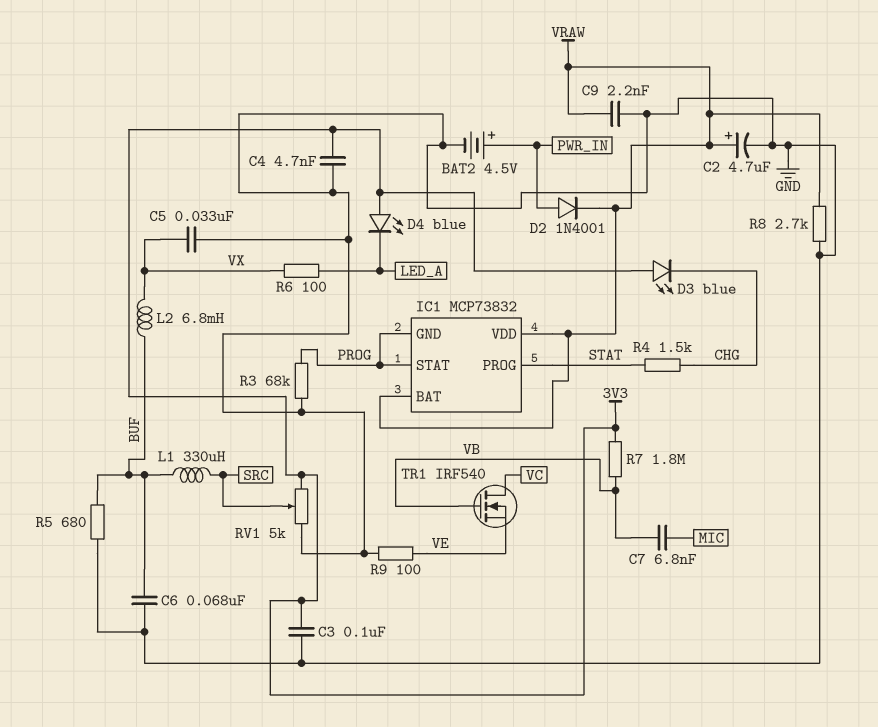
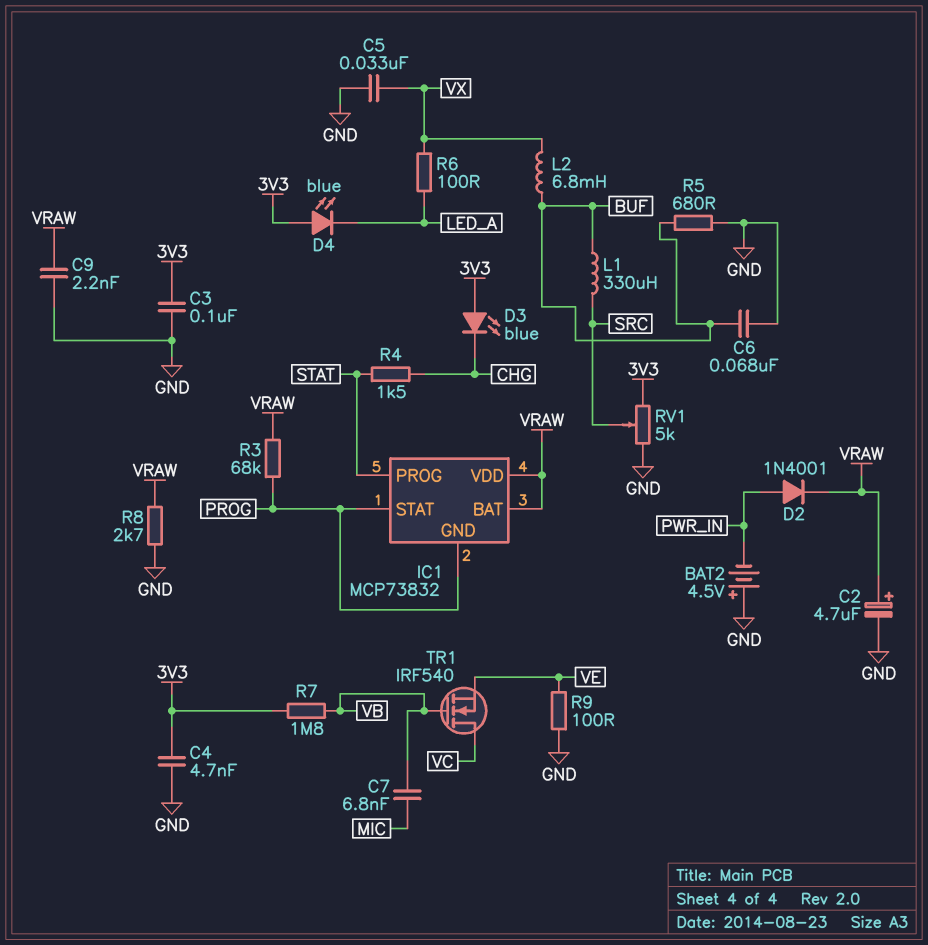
BAT2: 4.5V (plus PWR_IN, minus GND) -> 4.5V (plus GND, minus PWR_IN)
R3: 68k (GND, PROG) -> 68k (PROG, VRAW)

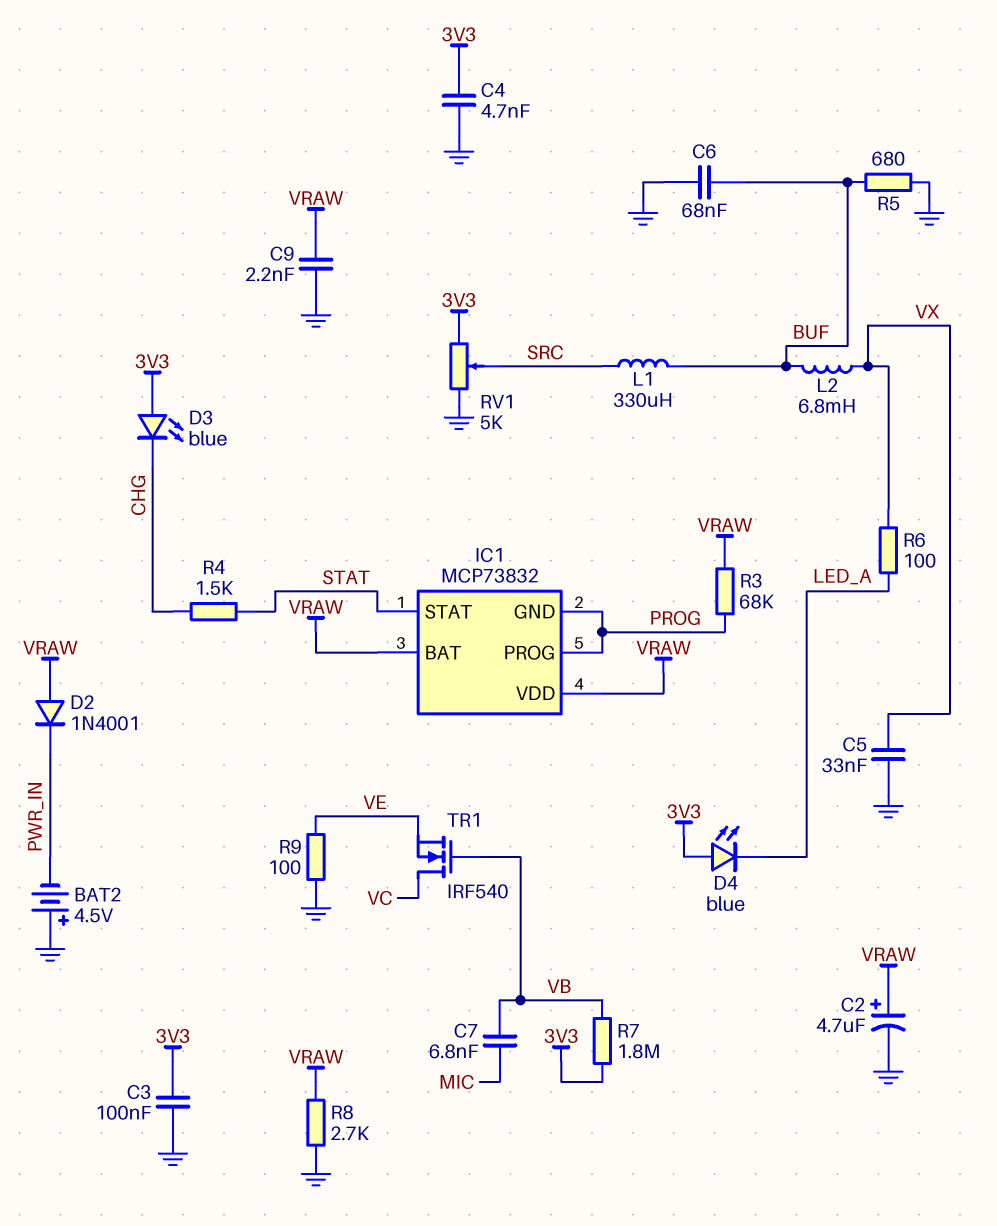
D2: diode 1N4001 (A PWR_IN, K VRAW) -> diode 1N4001 (A VRAW, K PWR_IN)
IC1 pin PROG: STAT -> PROG
IC1 pin STAT: PROG -> STAT

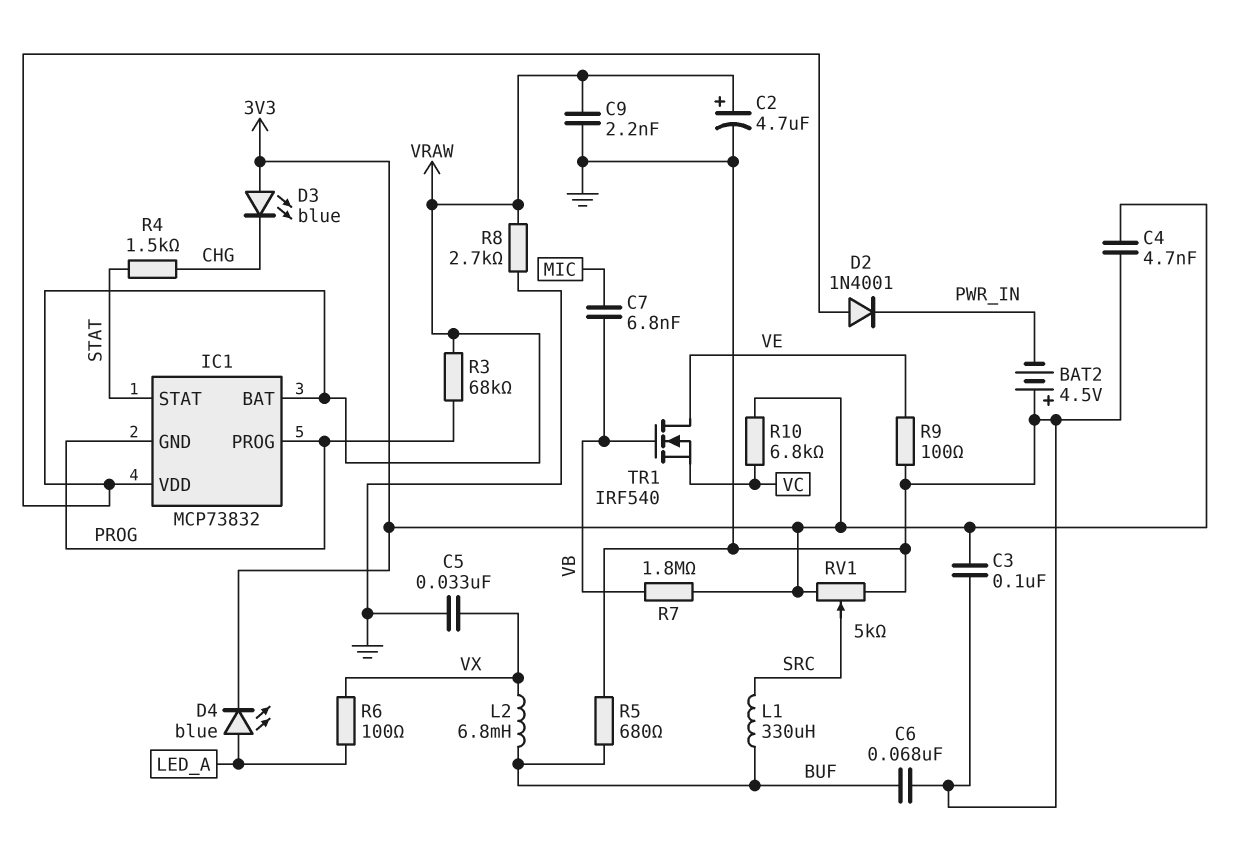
D4: LED blue (A 3V3, K LED_A) -> LED blue (A LED_A, K 3V3)
R10: none -> 6.8k (3V3, VC)
TR1: NMOS IRF540 (G VB, D VC, S VE) -> NMOS IRF540 (G VB, D VE, S VC)

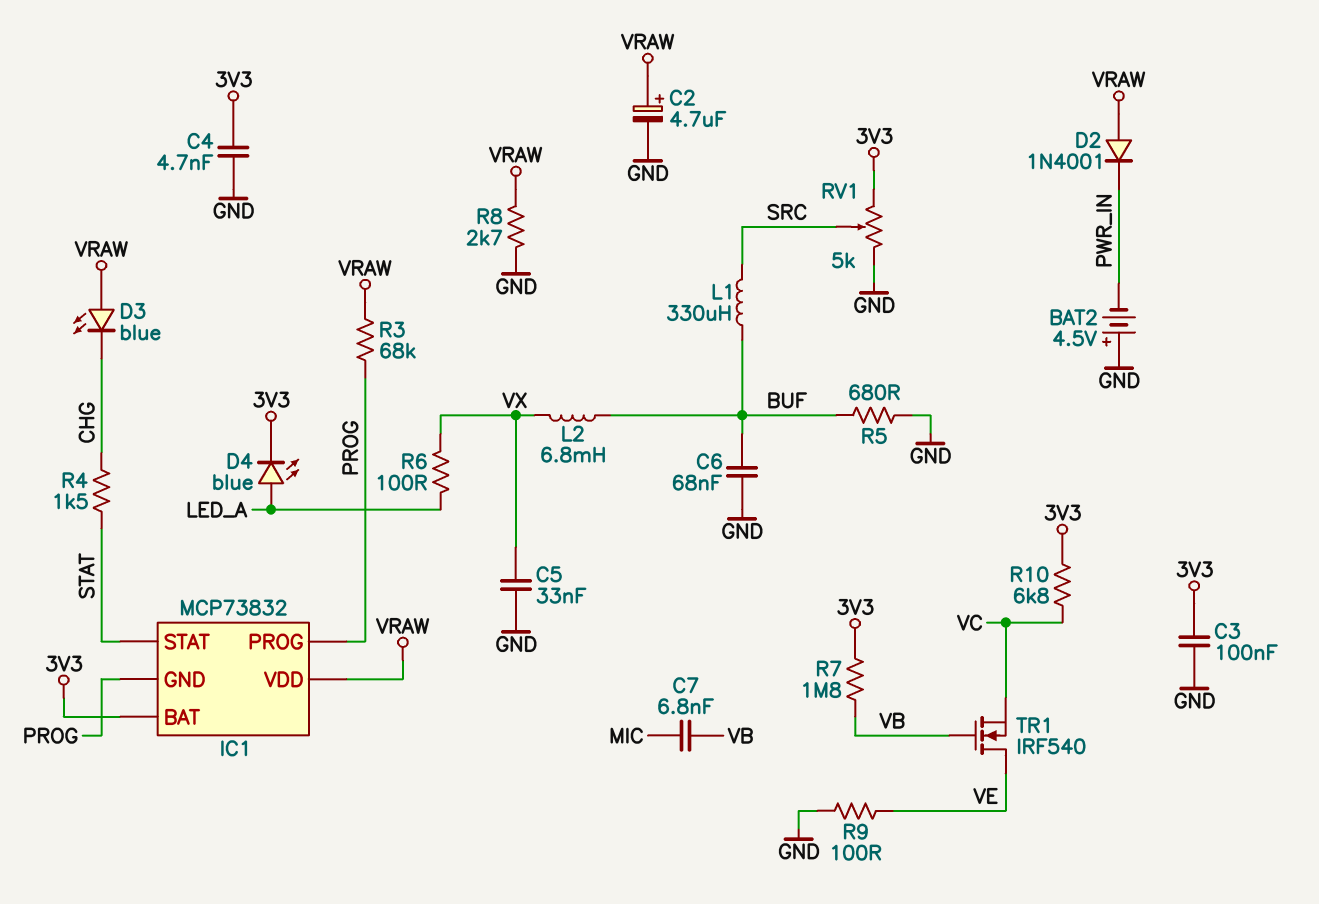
C9: 2.2nF (GND, VRAW) -> none
D3: LED blue (A 3V3, K CHG) -> LED blue (A VRAW, K CHG)
IC1 pin BAT: VRAW -> 3V3

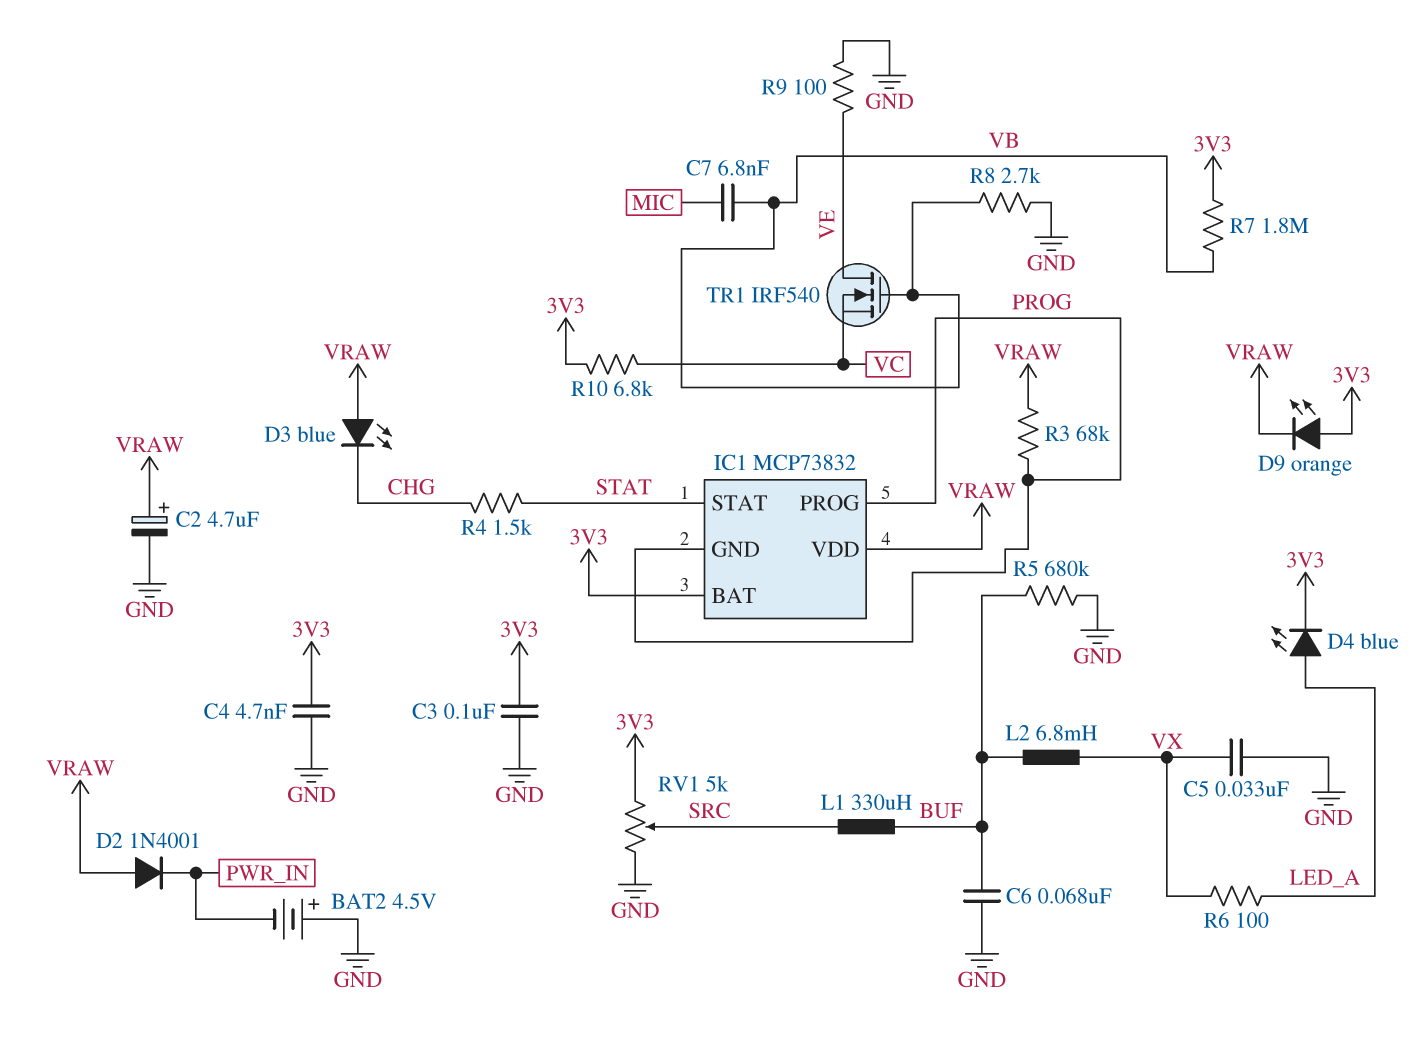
D9: none -> LED orange (A 3V3, K VRAW)
R5: 680 (BUF, GND) -> 680k (BUF, GND)
R8: 2.7k (GND, VRAW) -> 2.7k (GND, VB)

